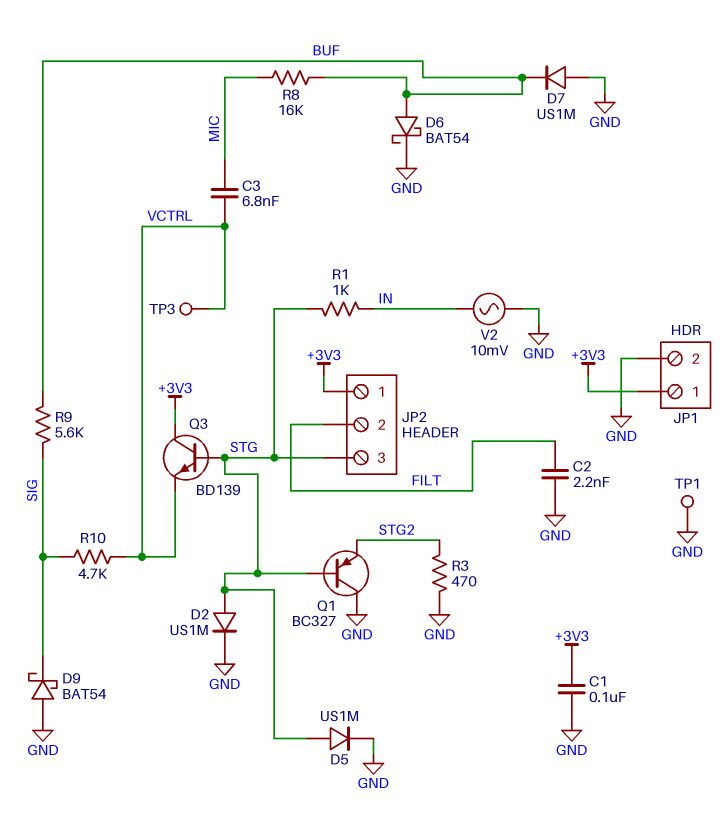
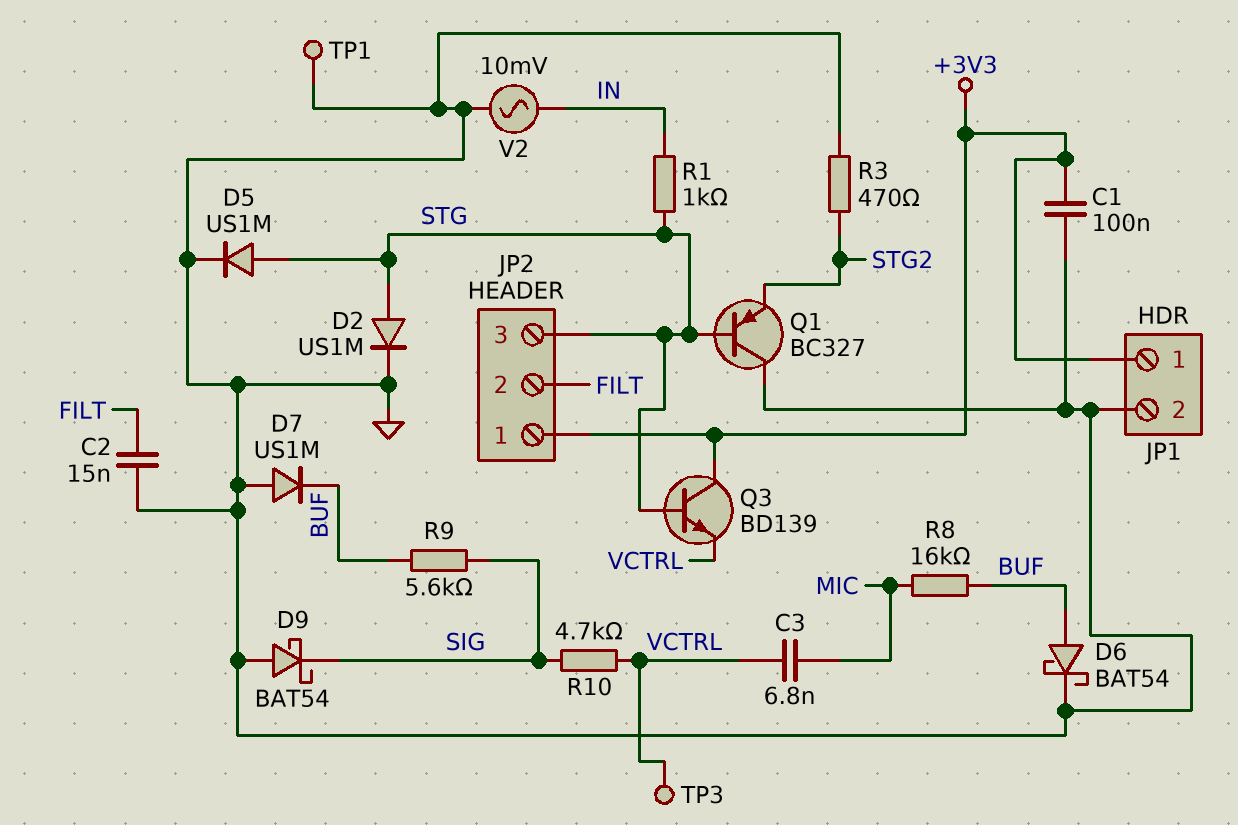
C2: 2.2nF (FILT, GND) -> 15nF (FILT, GND)

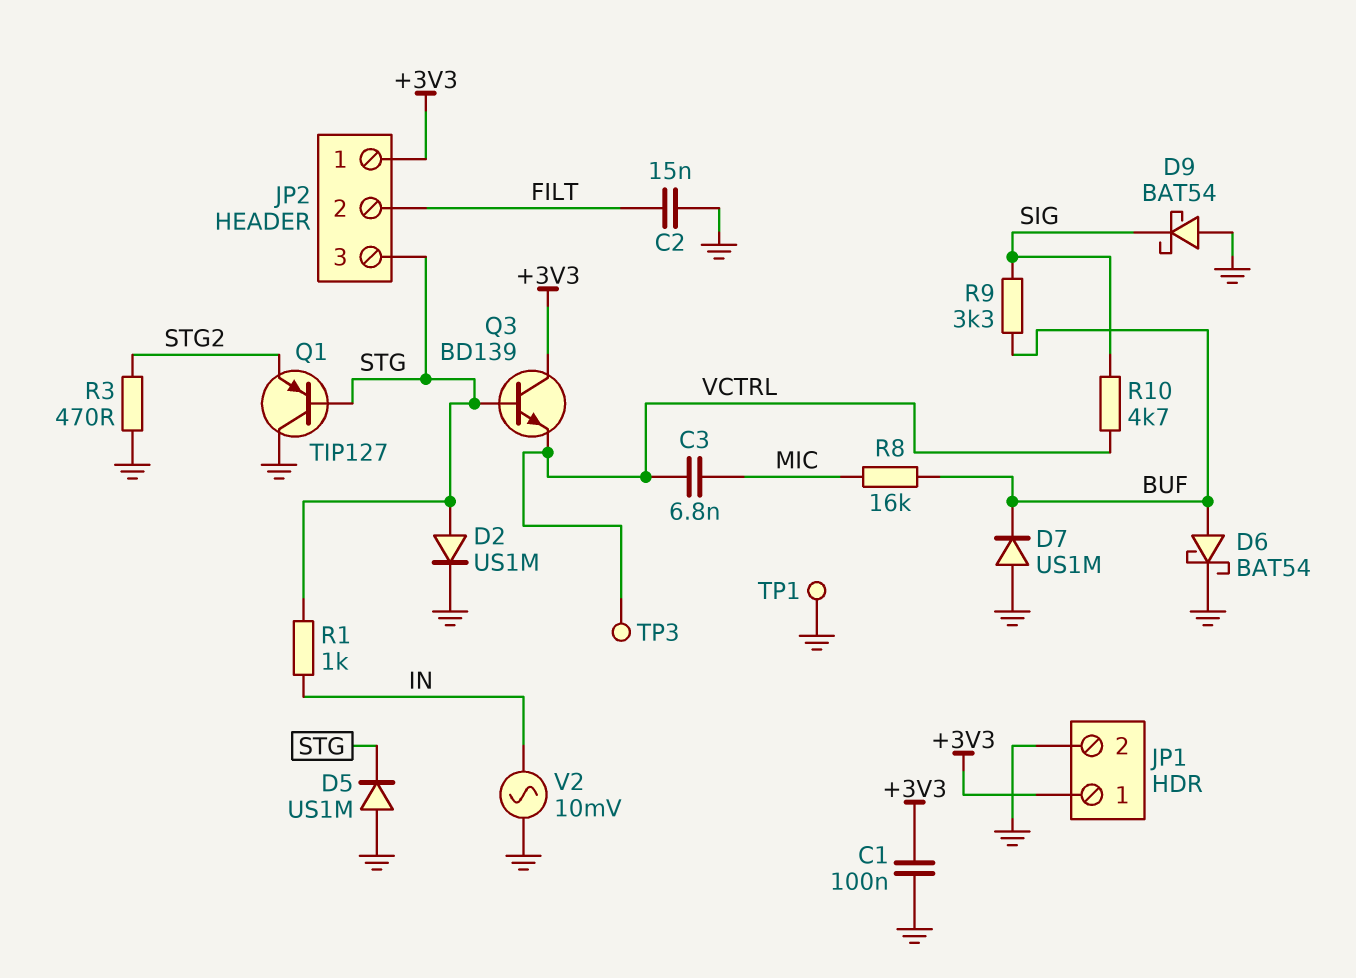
D5: diode US1M (A STG, K GND) -> diode US1M (A GND, K STG)
Q1: PNP BC327 (B STG, C GND, E STG2) -> PNP TIP127 (B STG, C GND, E STG2)
R9: 5.6k (BUF, SIG) -> 3.3k (BUF, SIG)

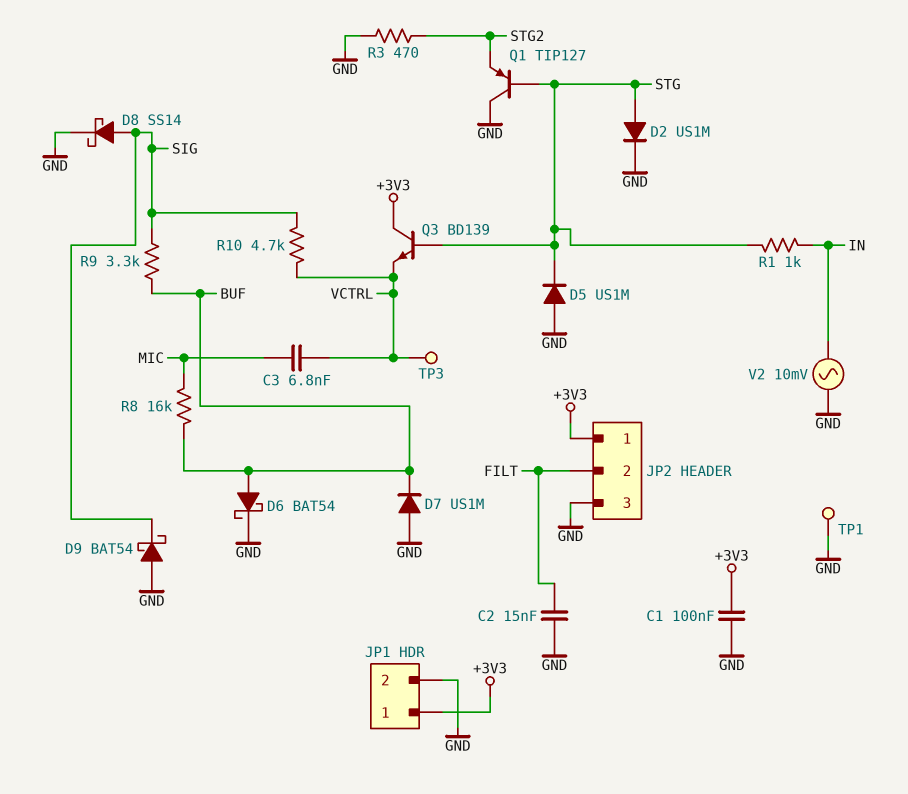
D8: none -> schottky SS14 (A SIG, K GND)
JP2 pin 3: STG -> GND

